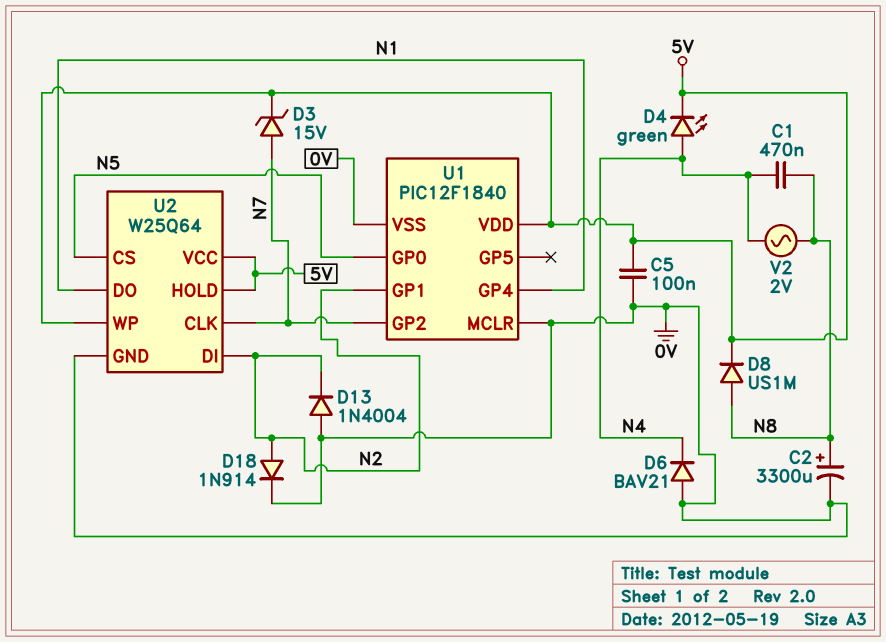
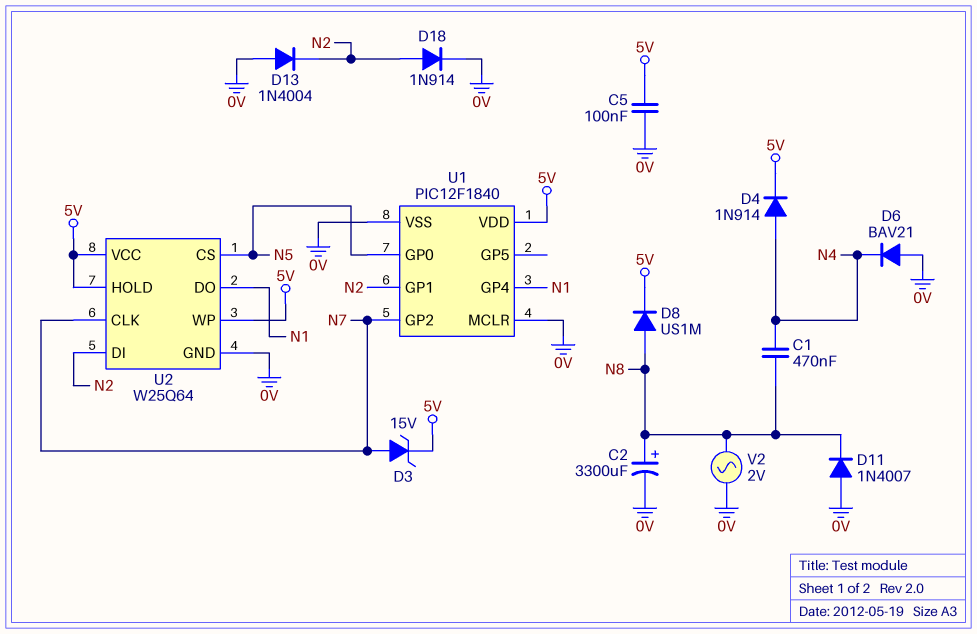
D4: LED green (A N4, K 5V) -> diode 1N914 (A N4, K 5V)
D11: none -> diode 1N4007 (A 0V, K N8)
V2: AC 2V (N4, N8) -> AC 2V (0V, N8)

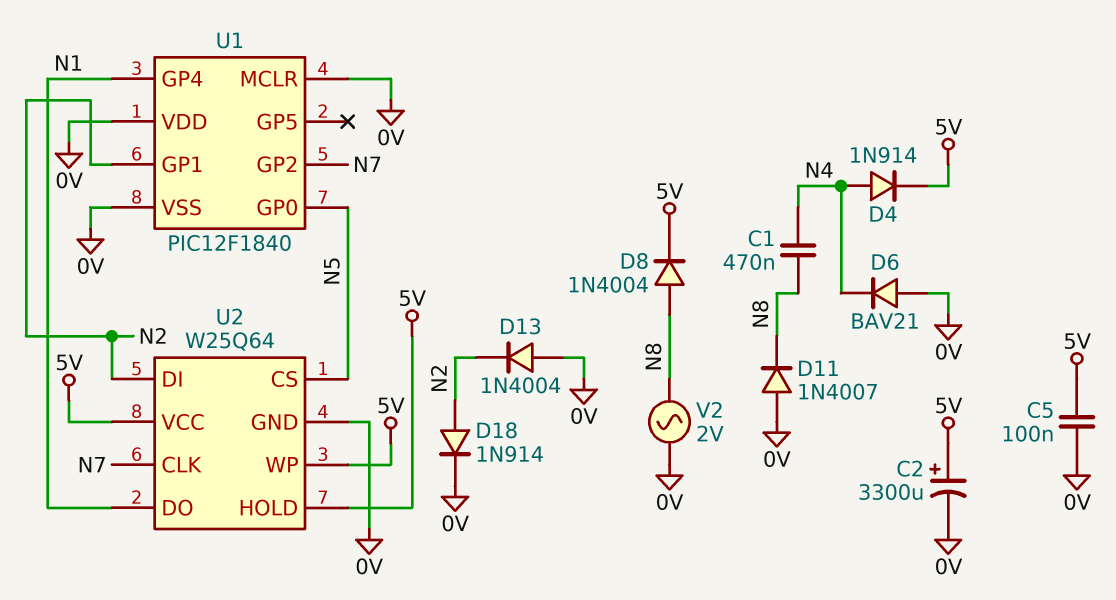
C2: 3300uF (plus N8, minus 0V) -> 3300uF (plus 5V, minus 0V)
D3: zener 15V (A N7, K 5V) -> none
D8: diode US1M (A N8, K 5V) -> diode 1N4004 (A N8, K 5V)
U1 pin VDD: 5V -> 0V

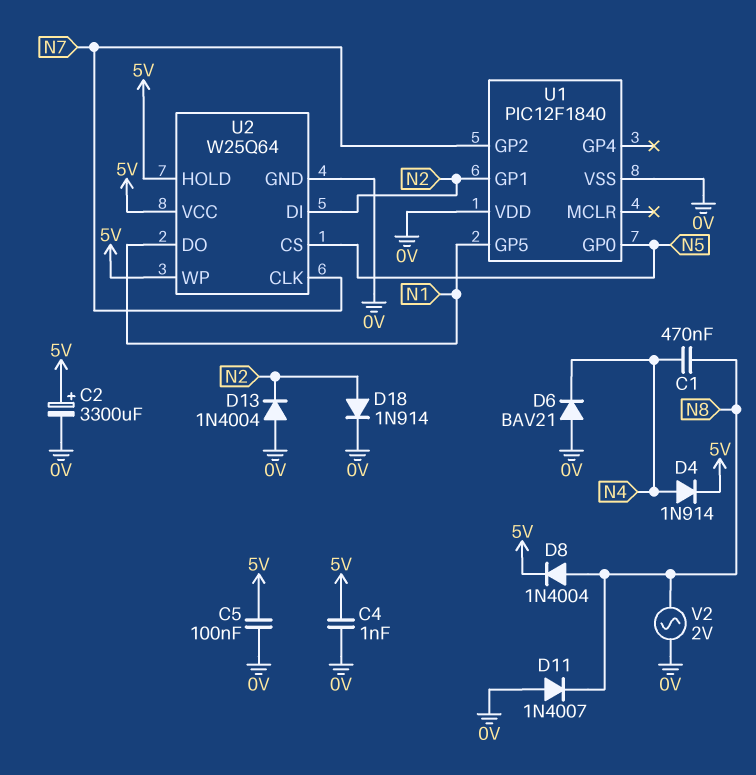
C4: none -> 1nF (0V, 5V)
U1 pin GP4: N1 -> none
U1 pin GP5: none -> N1
U1 pin MCLR: 0V -> none

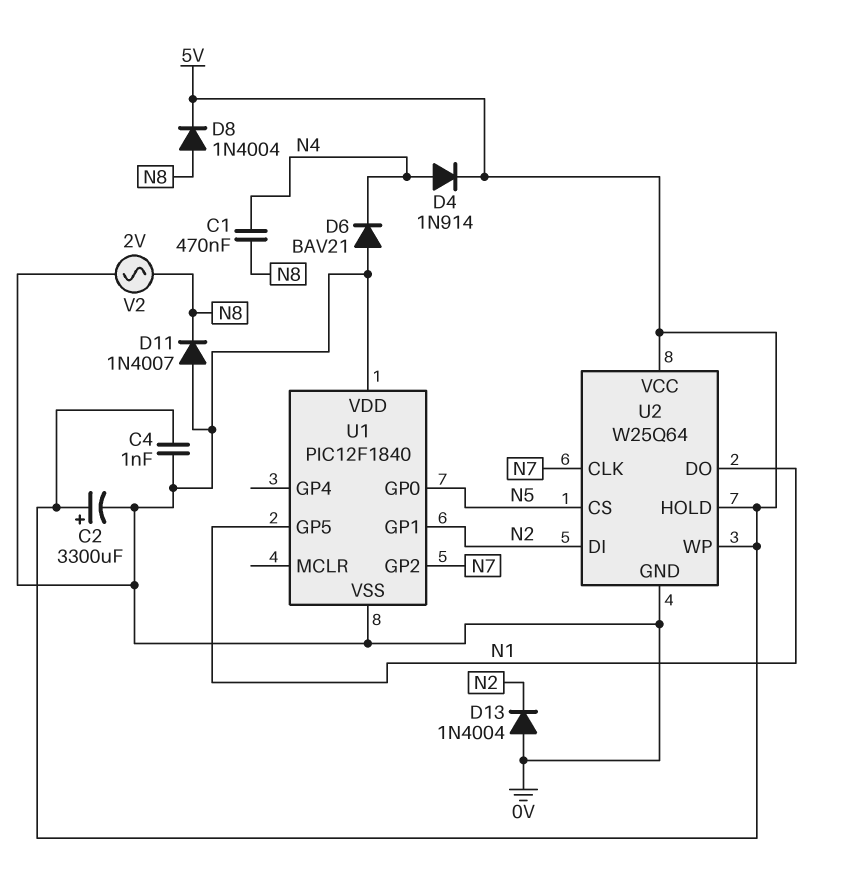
C5: 100nF (0V, 5V) -> none
D18: diode 1N914 (A N2, K 0V) -> none

